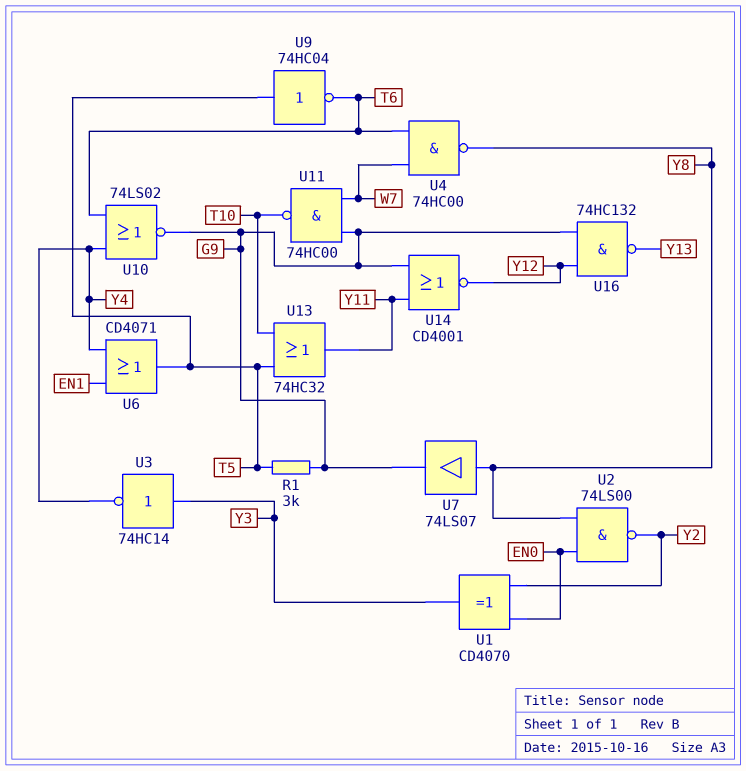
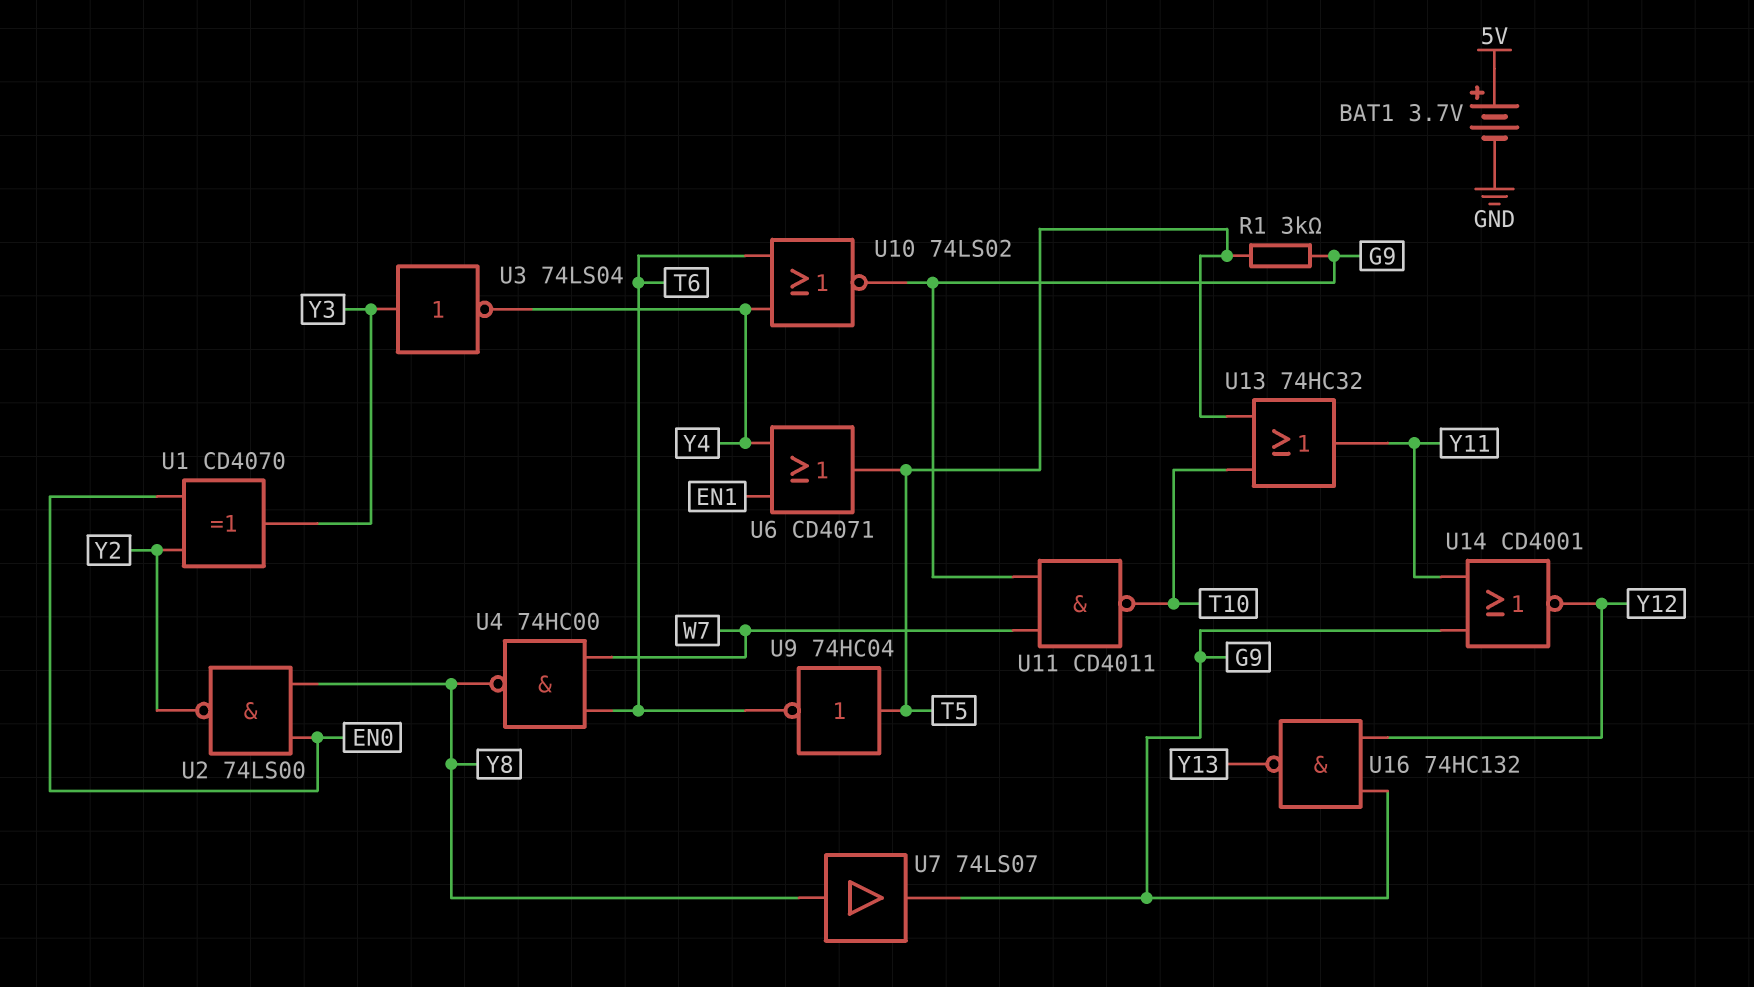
BAT1: none -> 3.7V (plus 5V, minus GND)
U3: NOT 74HC14 (in Y3, out Y4) -> NOT 74LS04 (in Y3, out Y4)
U11: NAND 74HC00 (in G9, in W7, out T10) -> NAND CD4011 (in G9, in W7, out T10)

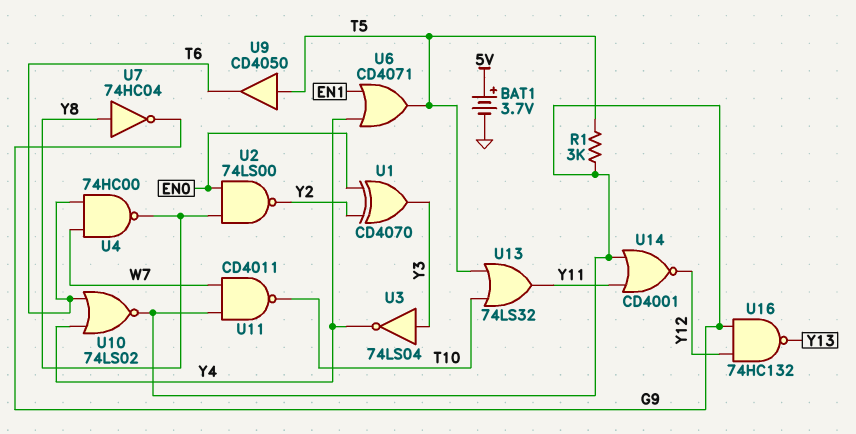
U7: buffer 74LS07 (in Y8, out G9) -> NOT 74HC04 (in Y8, out G9)
U9: NOT 74HC04 (in T5, out T6) -> buffer CD4050 (in T5, out T6)
U13: OR 74HC32 (in T5, in T10, out Y11) -> OR 74LS32 (in T5, in T10, out Y11)

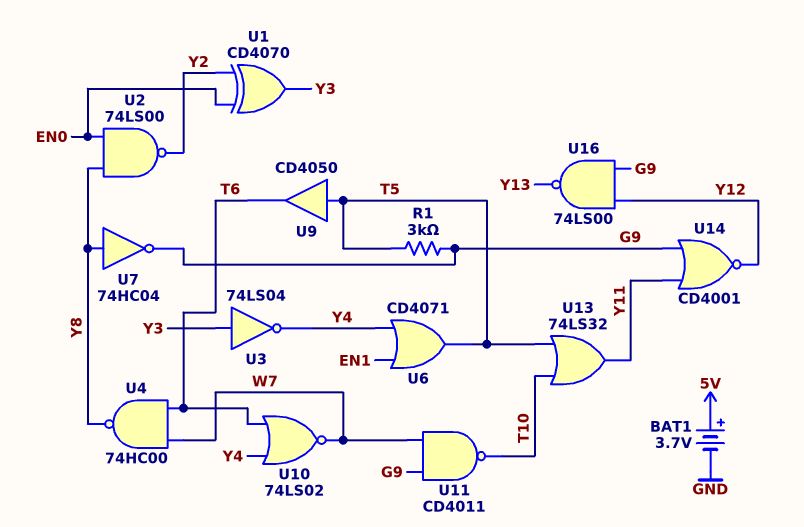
U10: NOR 74LS02 (in T6, in Y4, out G9) -> NOR 74LS02 (in T6, in Y4, out W7)
U16: NAND 74HC132 (in G9, in Y12, out Y13) -> NAND 74LS00 (in G9, in Y12, out Y13)

